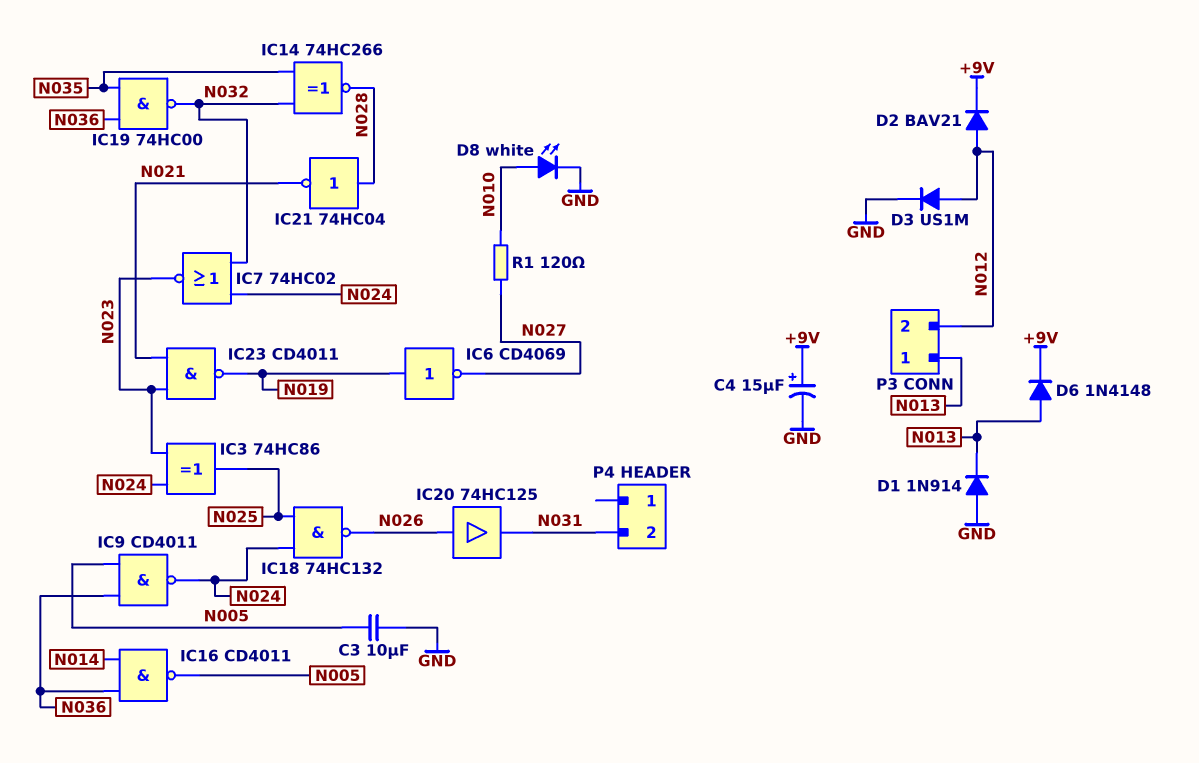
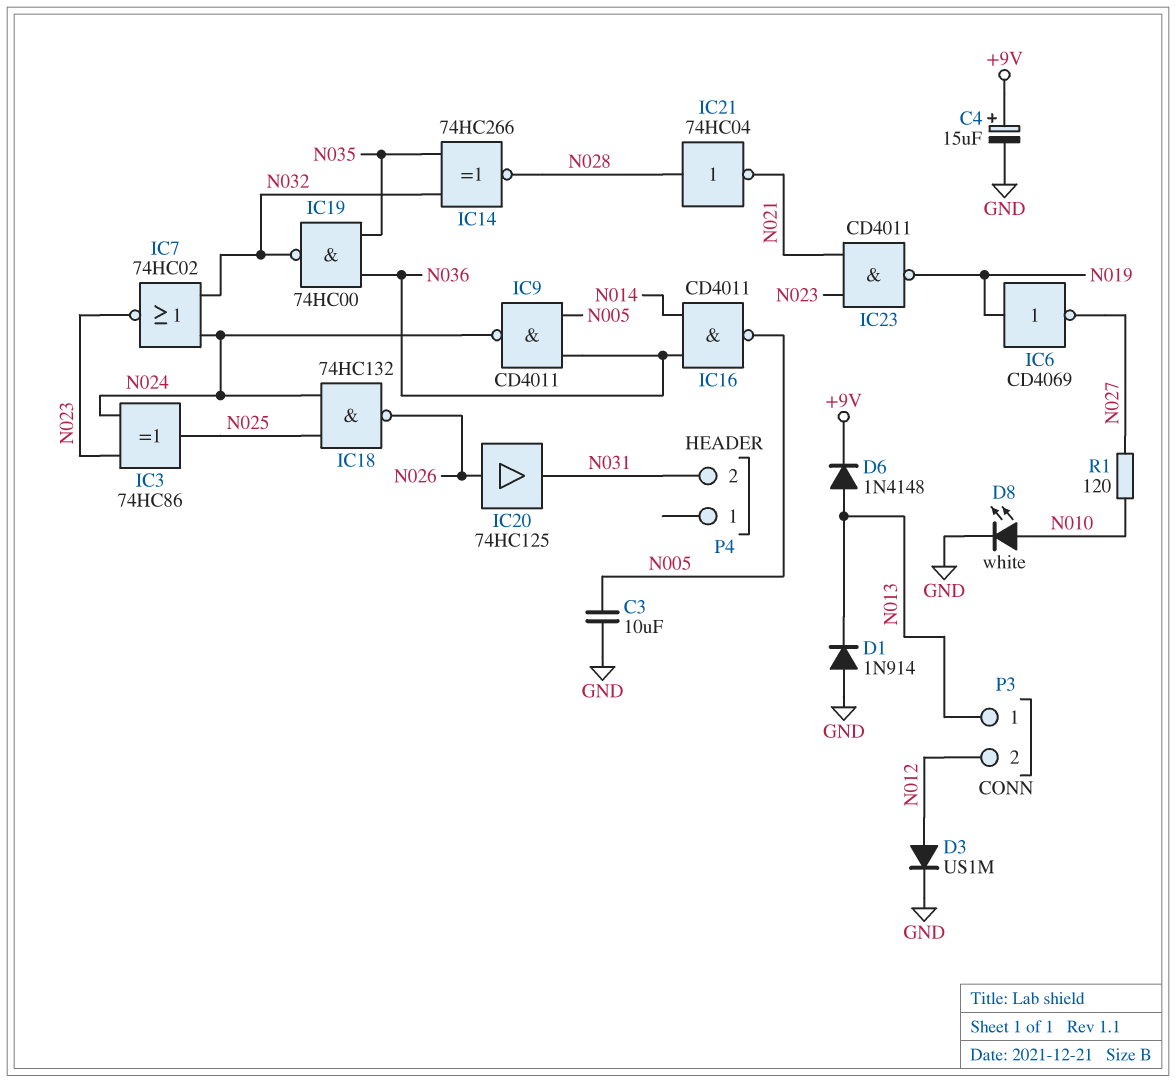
D2: diode BAV21 (A N012, K +9V) -> none

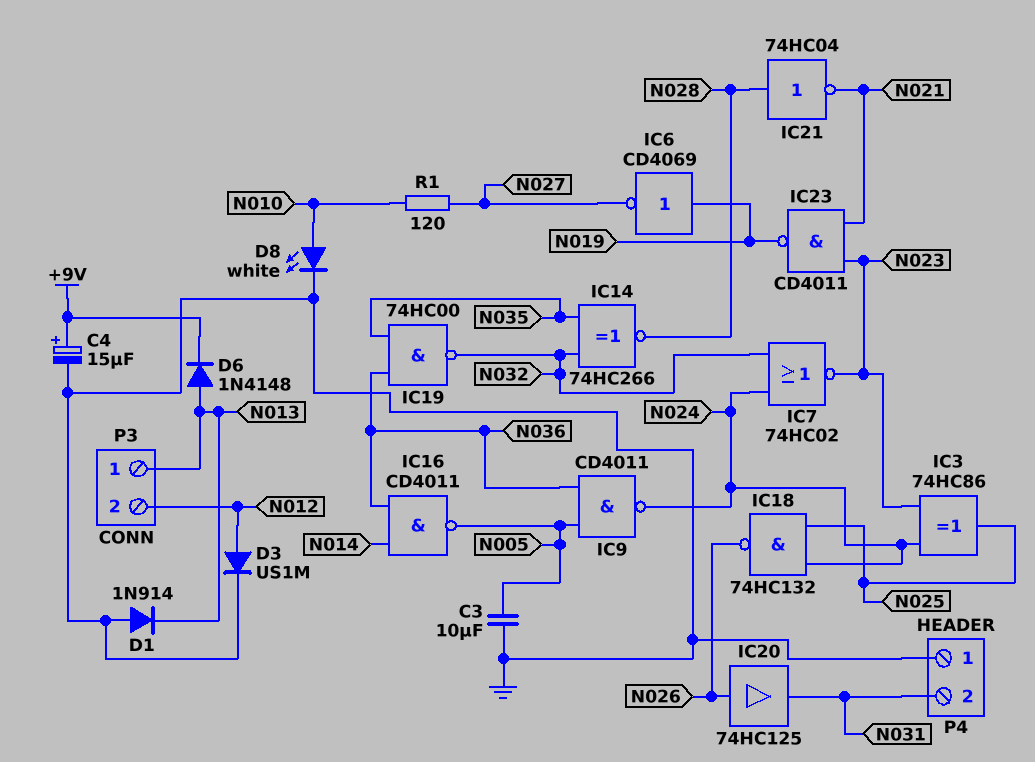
P4 pin 1: none -> GND

